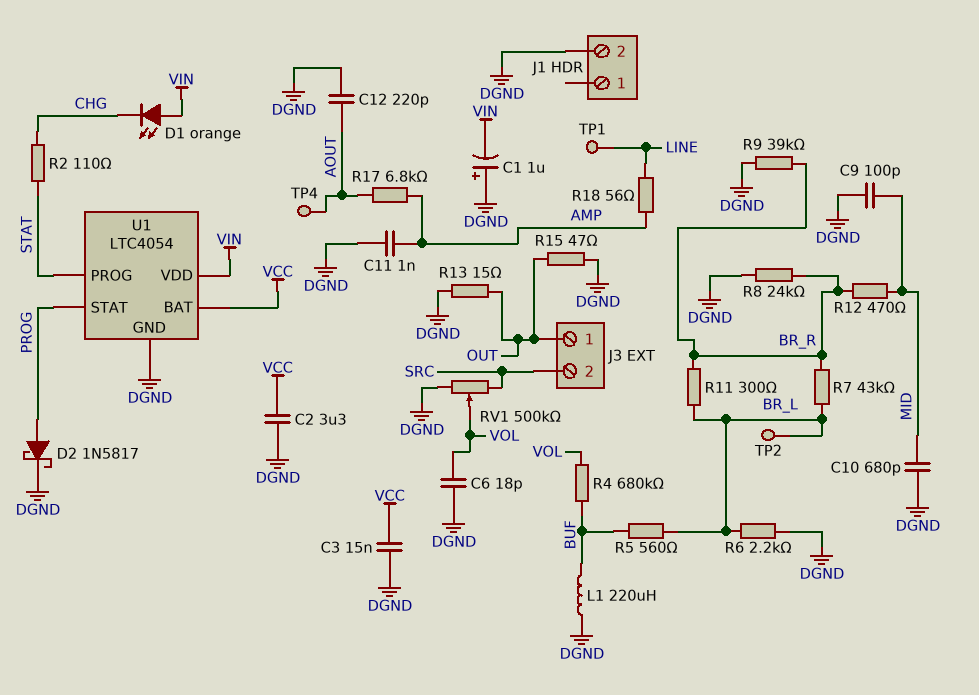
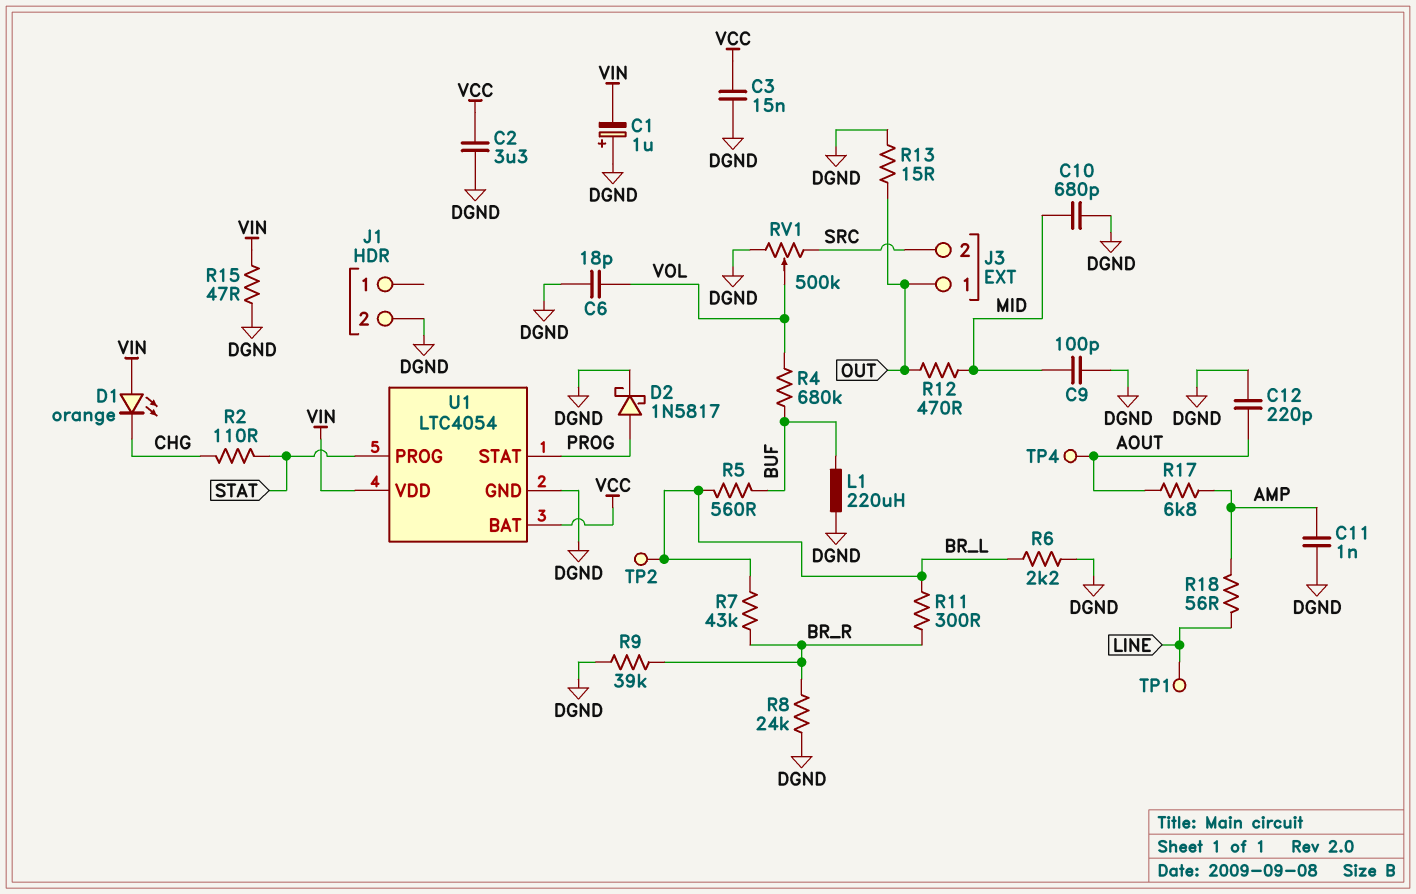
R12: 470 (BR_R, MID) -> 470 (MID, OUT)
R15: 47 (DGND, OUT) -> 47 (DGND, VIN)

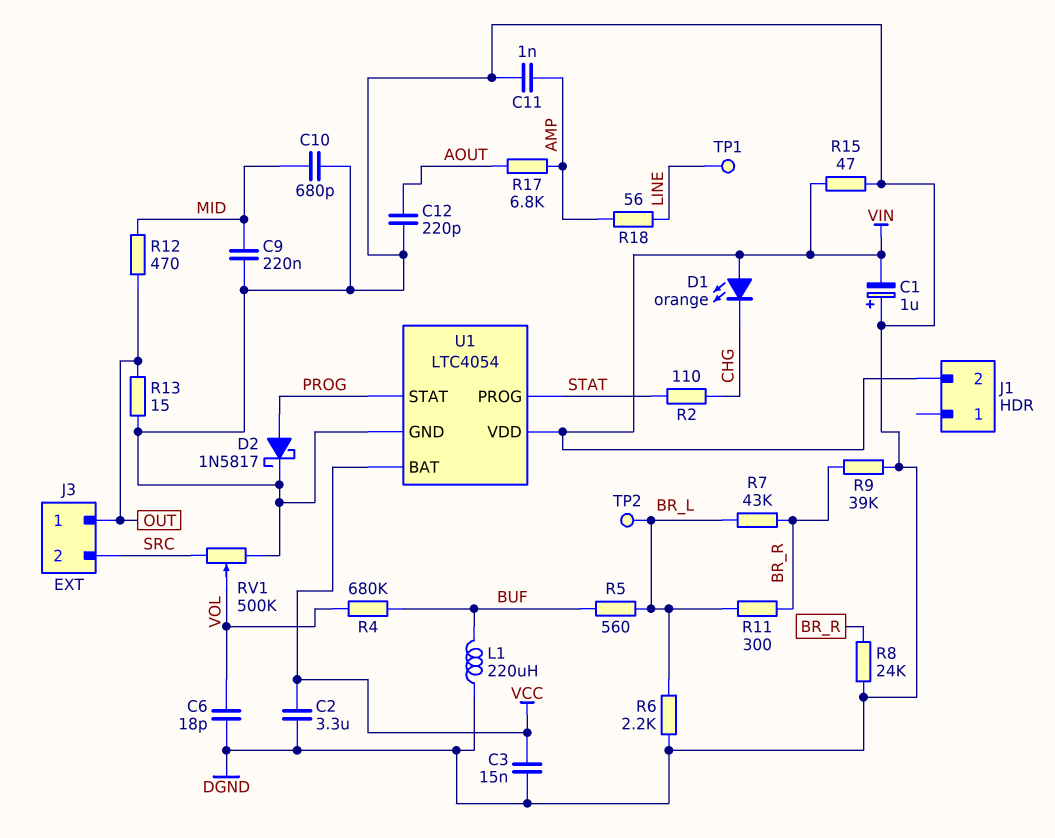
C9: 100pF (DGND, MID) -> 220nF (DGND, MID)
J1 pin 2: DGND -> VIN
TP4: test point (AOUT) -> none

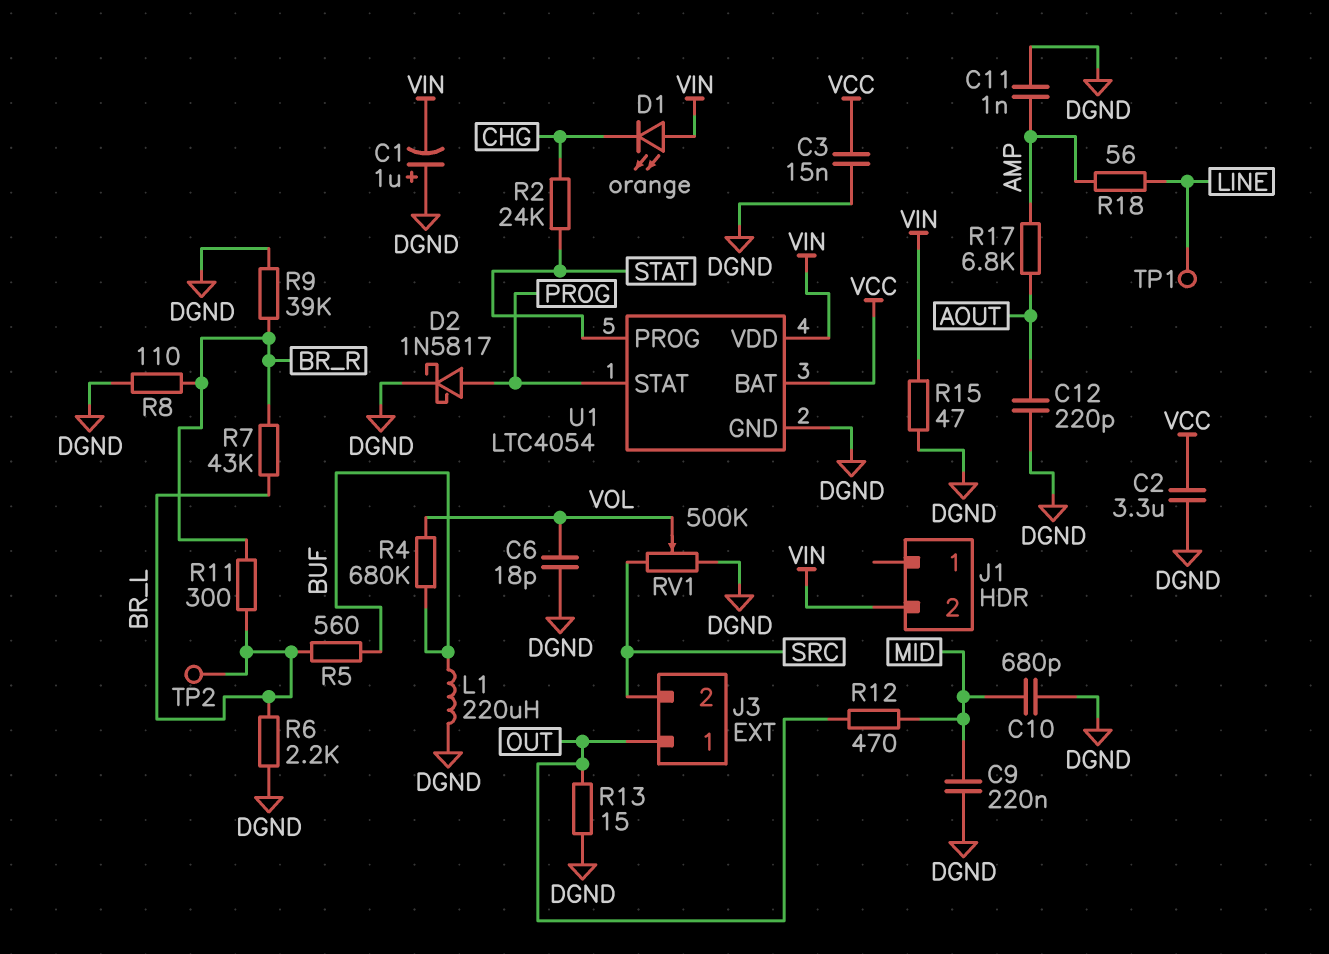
R2: 110 (CHG, STAT) -> 24k (CHG, STAT)
R8: 24k (BR_R, DGND) -> 110 (BR_R, DGND)

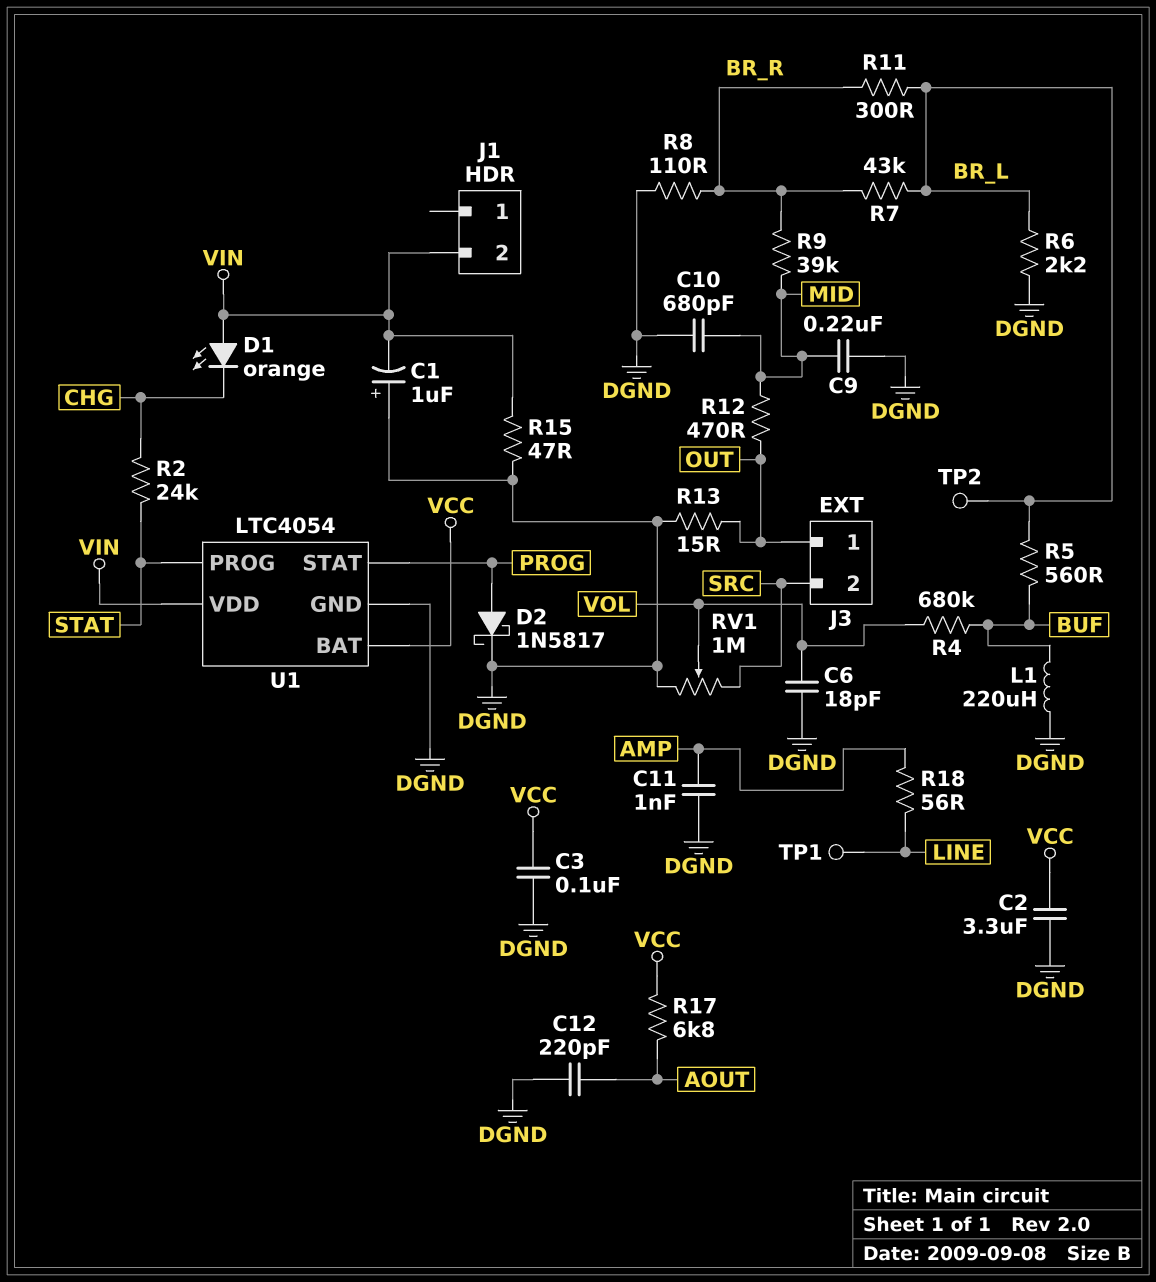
C3: 15nF (DGND, VCC) -> 100nF (DGND, VCC)
R9: 39k (BR_R, DGND) -> 39k (BR_R, MID)
R17: 6.8k (AMP, AOUT) -> 6.8k (AOUT, VCC)
RV1: 500k (DGND, SRC, wiper VOL) -> 1M (DGND, SRC, wiper VOL)

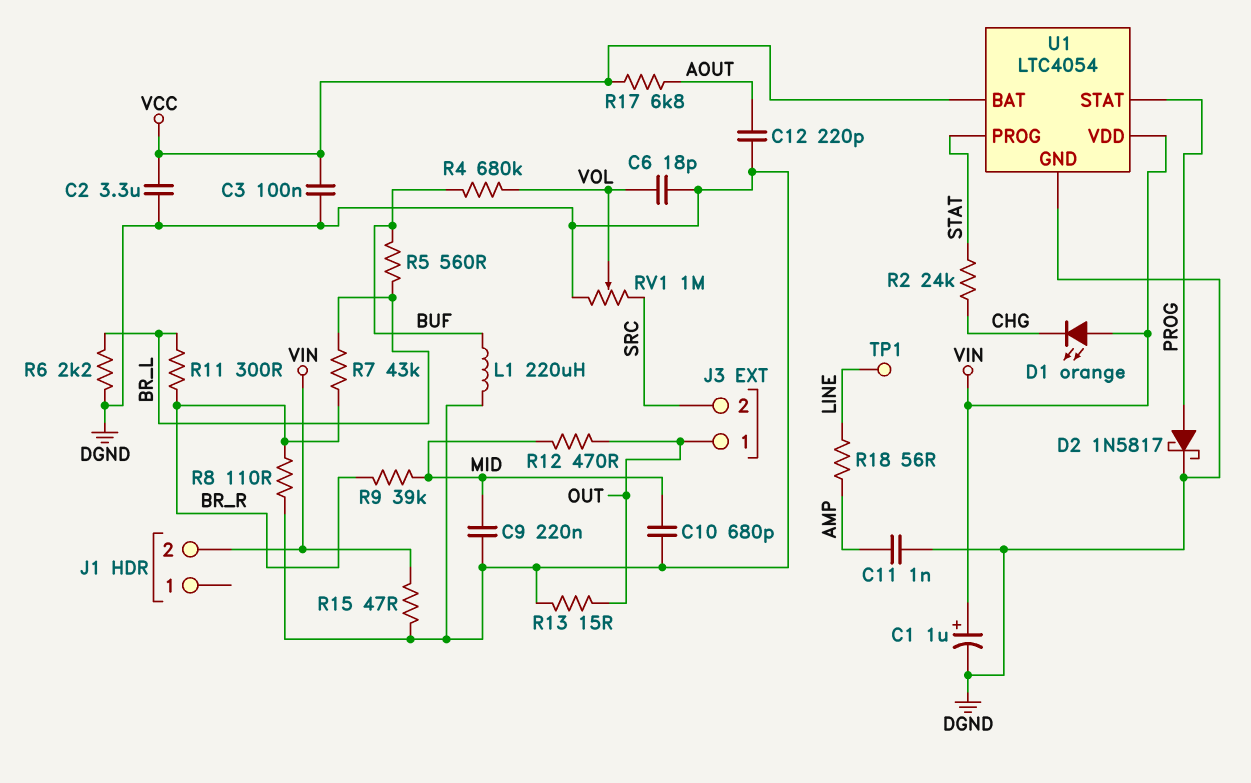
C1: 1uF (plus DGND, minus VIN) -> 1uF (plus VIN, minus DGND)
TP2: test point (BR_L) -> none

